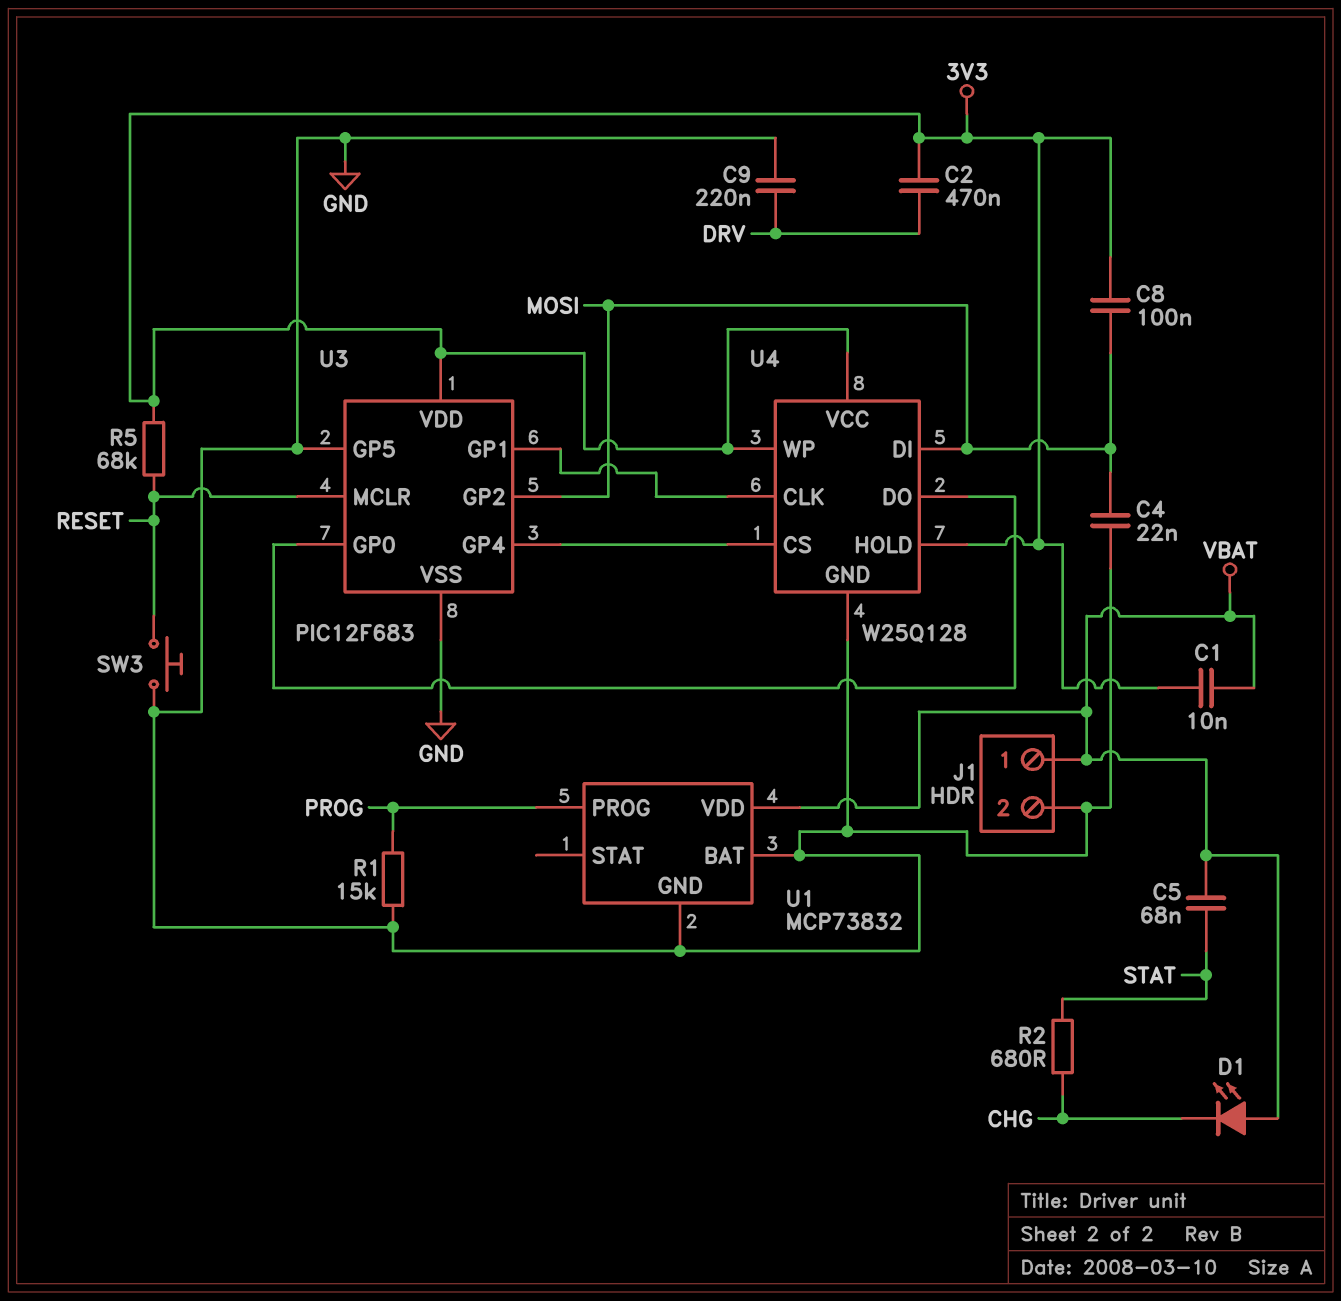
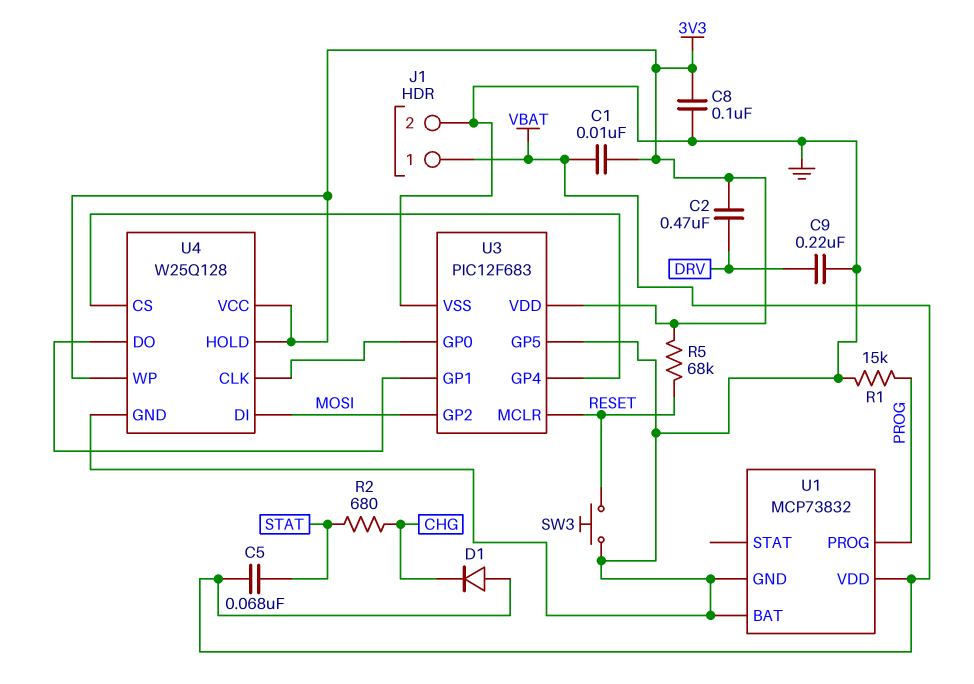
C4: 22nF (GND, MOSI) -> none
C8: 100nF (3V3, MOSI) -> 100nF (3V3, GND)
D1: LED (A VBAT, K CHG) -> diode (A VBAT, K CHG)
U4 pin CLK: U3/GP1 -> U3/GP0
U4 pin DO: U3/GP0 -> U3/GP1

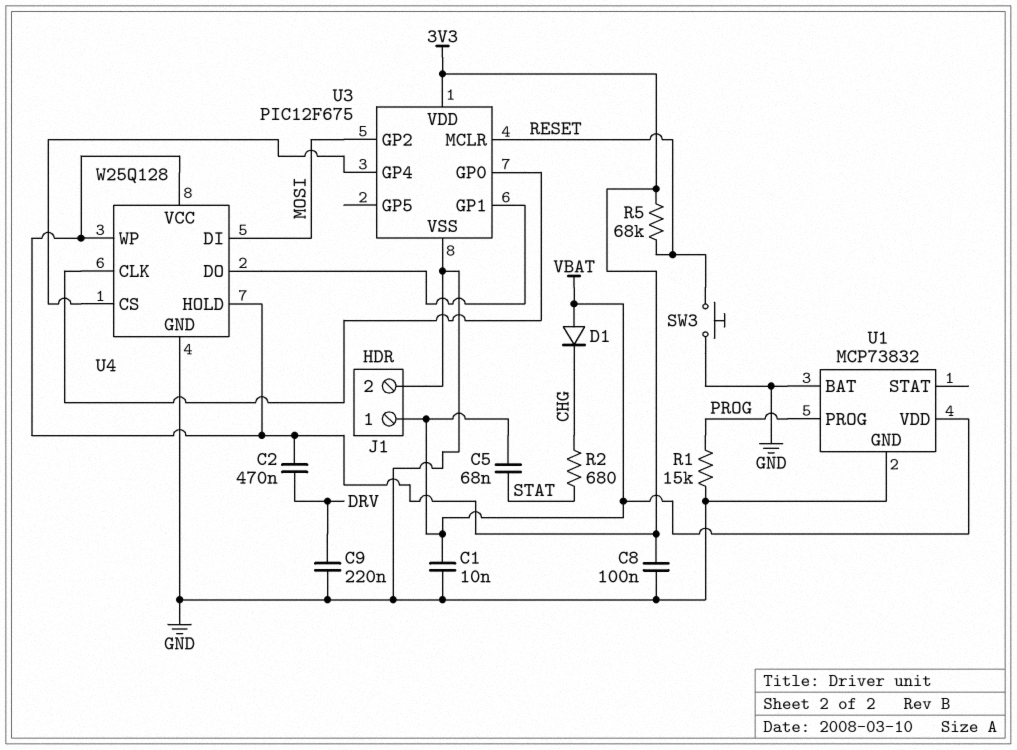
C1: 10nF (3V3, VBAT) -> 10nF (GND, VBAT)
U3: PIC12F683 -> PIC12F675
U3 pin GP5: GND -> none

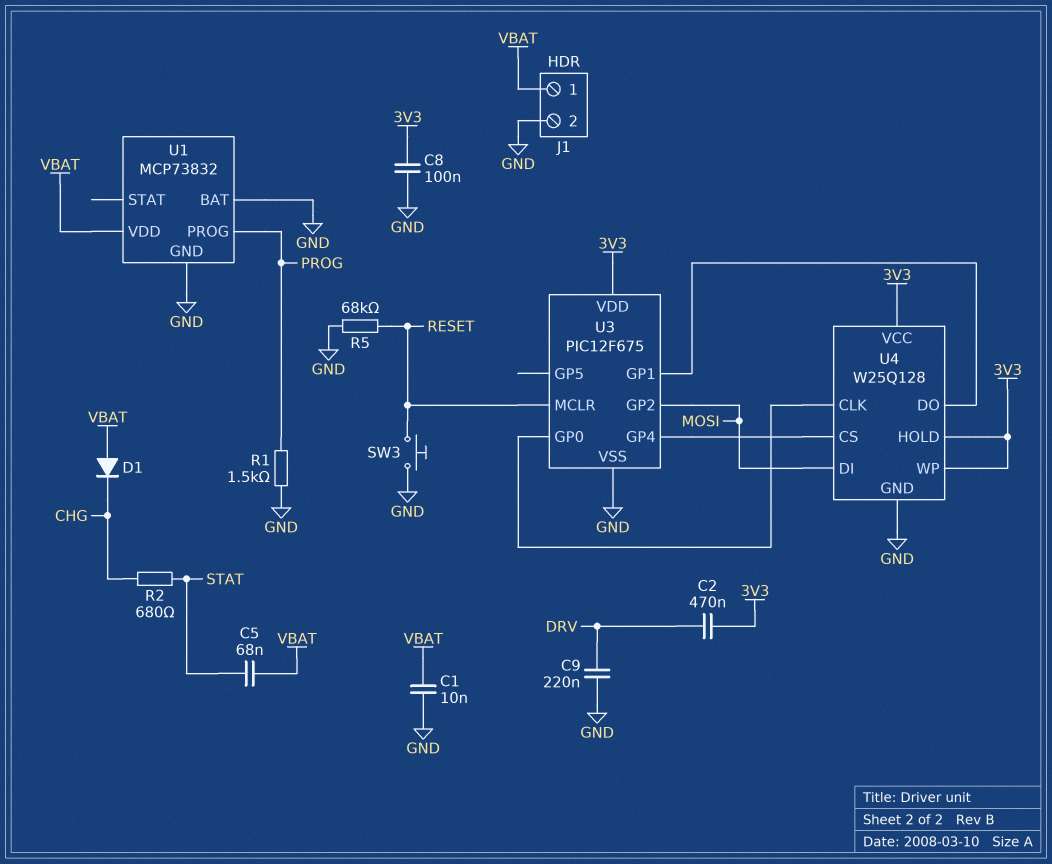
R1: 15k (GND, PROG) -> 1.5k (GND, PROG)
R5: 68k (3V3, RESET) -> 68k (GND, RESET)

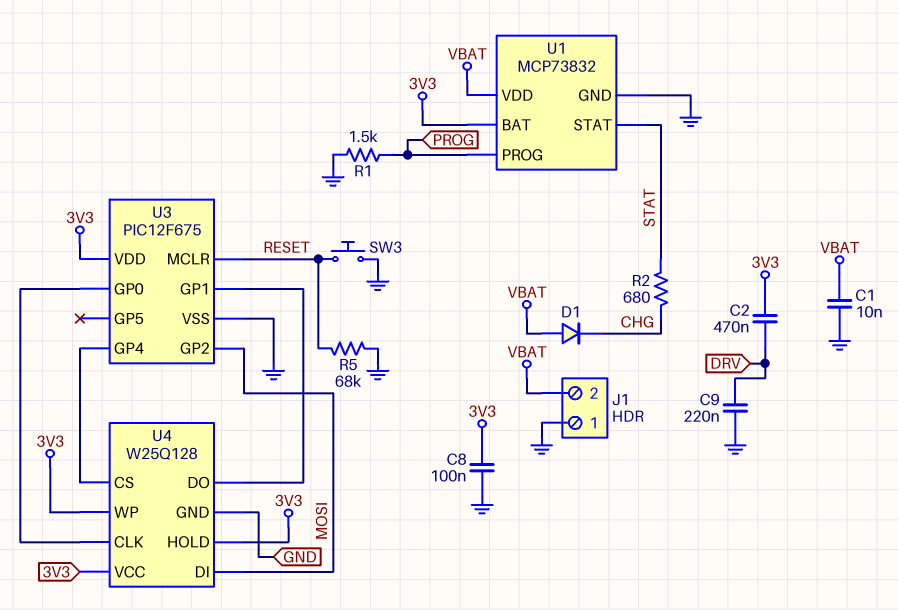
C5: 68nF (STAT, VBAT) -> none
J1 pin 1: VBAT -> GND
J1 pin 2: GND -> VBAT
U1 pin BAT: GND -> 3V3
U1 pin STAT: none -> STAT

